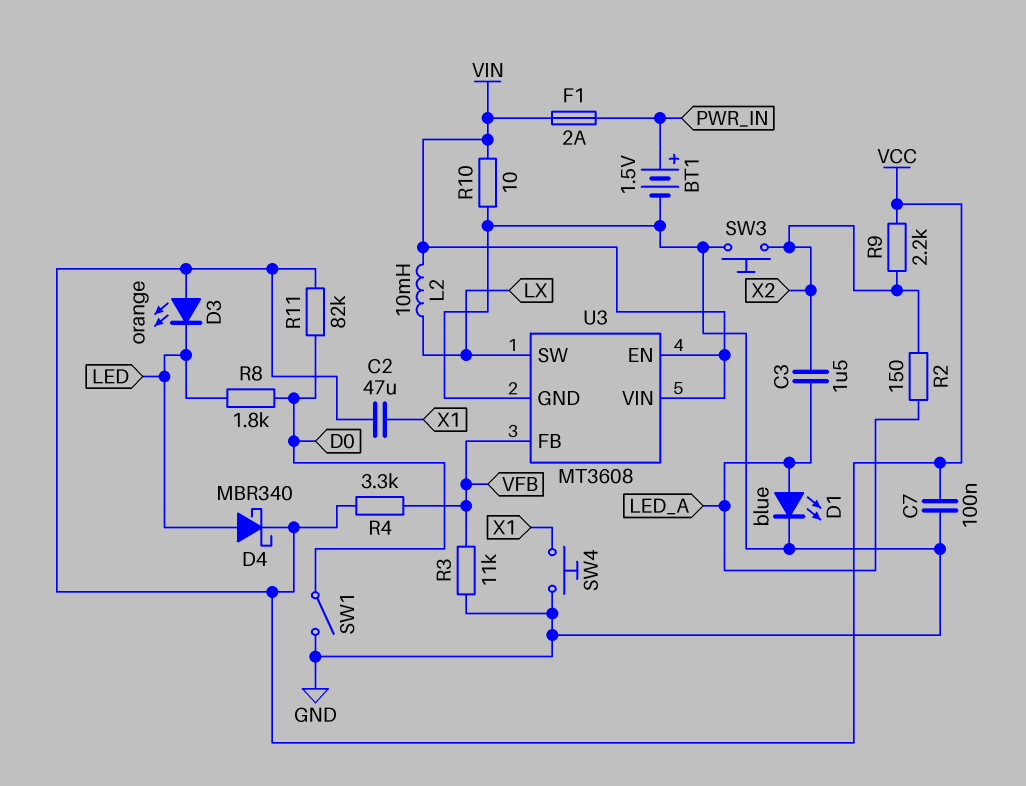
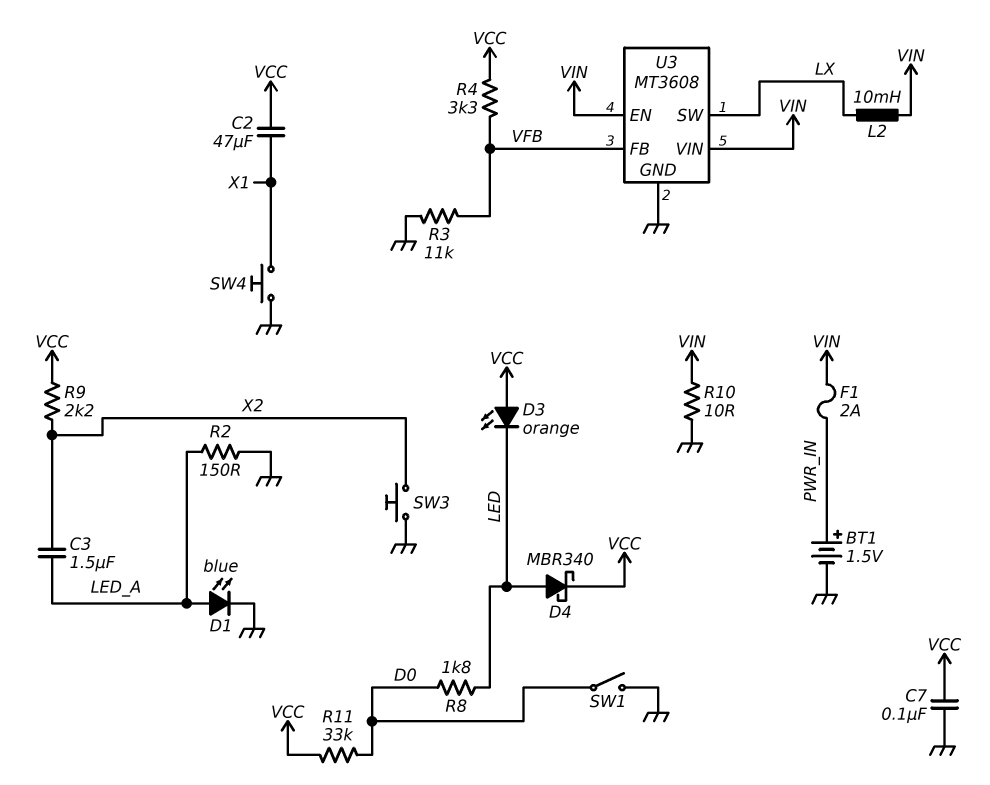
R2: 150 (LED_A, X2) -> 150 (GND, LED_A)
R11: 82k (D0, VCC) -> 33k (D0, VCC)

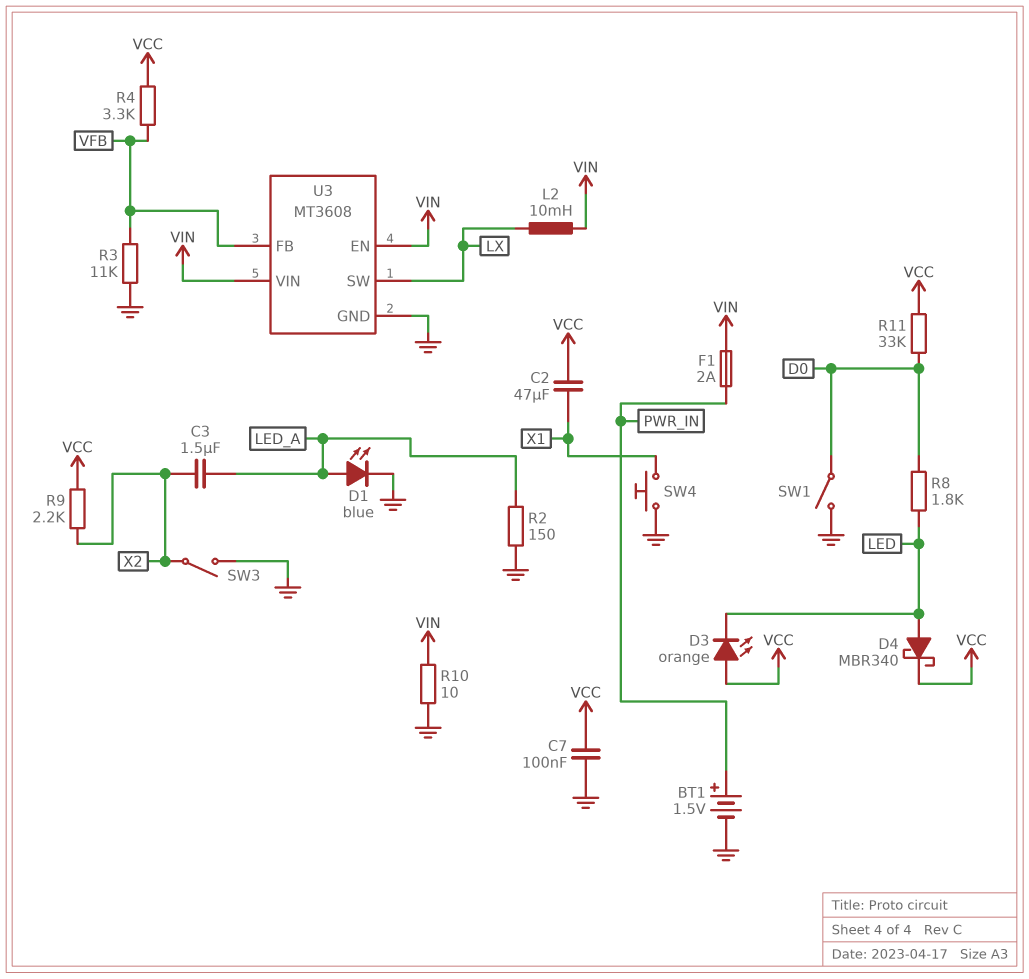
SW3: button (GND, X2) -> switch (GND, X2)

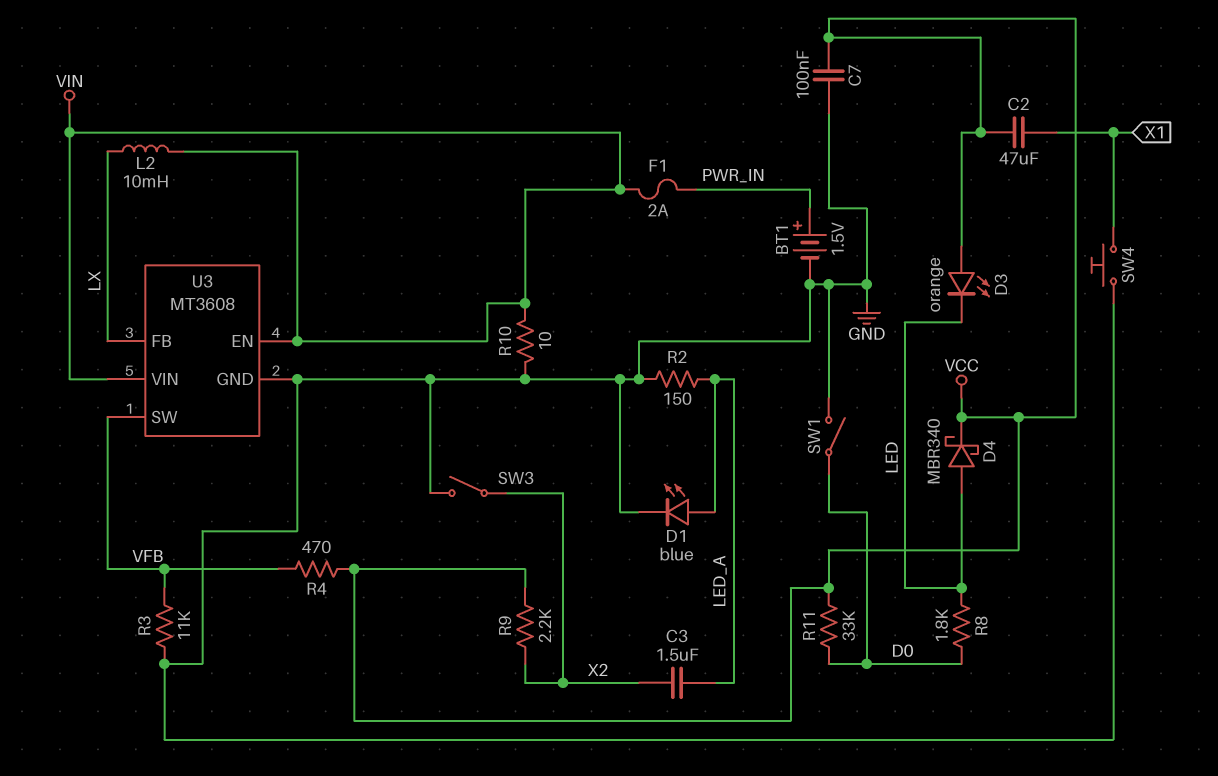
R4: 3.3k (VCC, VFB) -> 470 (VCC, VFB)
U3 pin FB: VFB -> LX
U3 pin SW: LX -> VFB

